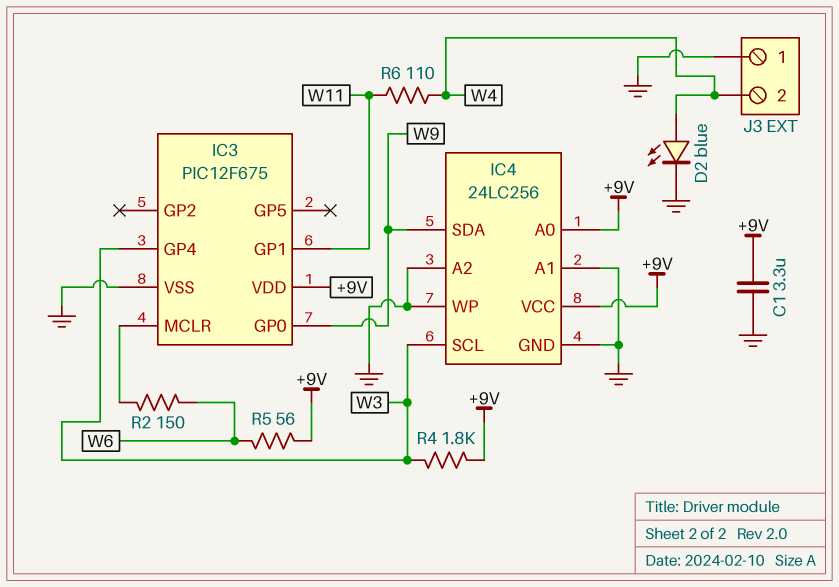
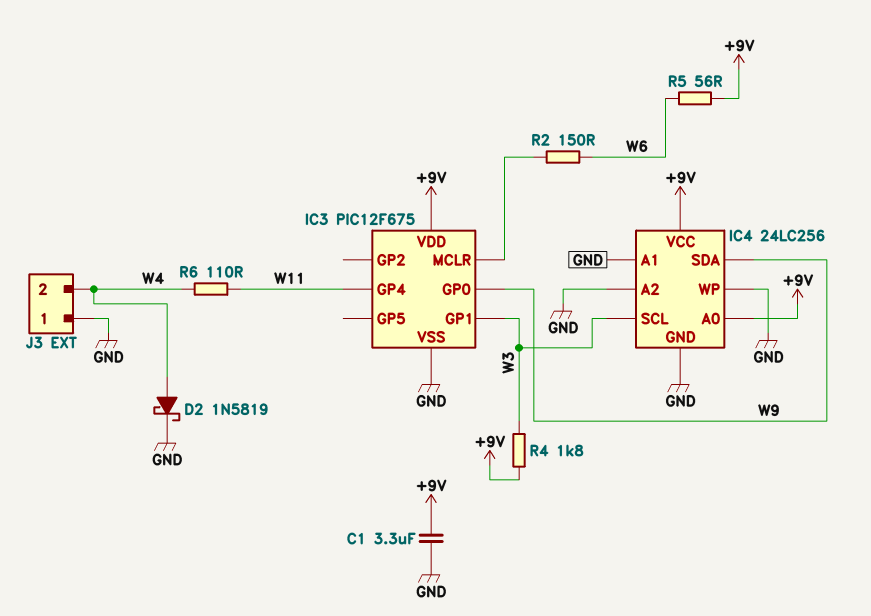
D2: LED blue (A W4, K GND) -> schottky 1N5819 (A W4, K GND)
IC3 pin GP1: W11 -> W3
IC3 pin GP4: W3 -> W11

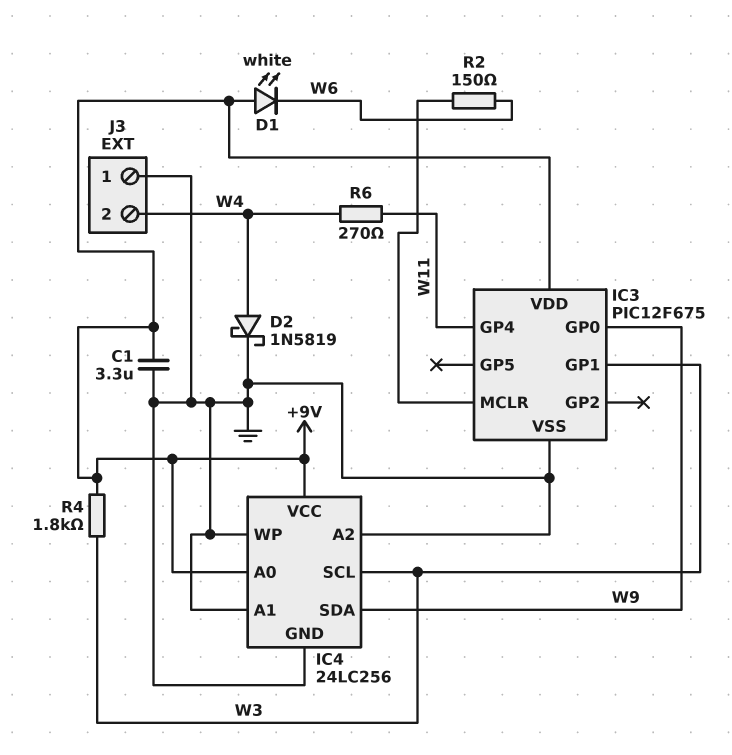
D1: none -> LED white (A +9V, K W6)
R5: 56 (+9V, W6) -> none
R6: 110 (W4, W11) -> 270 (W4, W11)

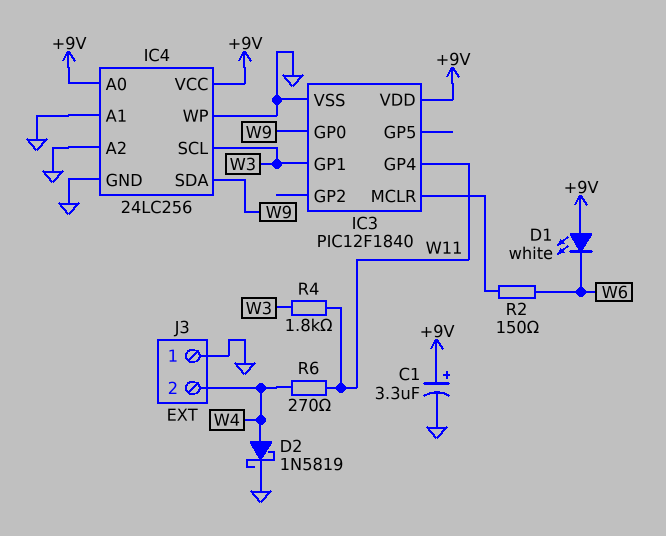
C1: 3.3uF (+9V, GND) -> 3.3uF (plus +9V, minus GND)
IC3: PIC12F675 -> PIC12F1840
R4: 1.8k (+9V, W3) -> 1.8k (W3, W11)

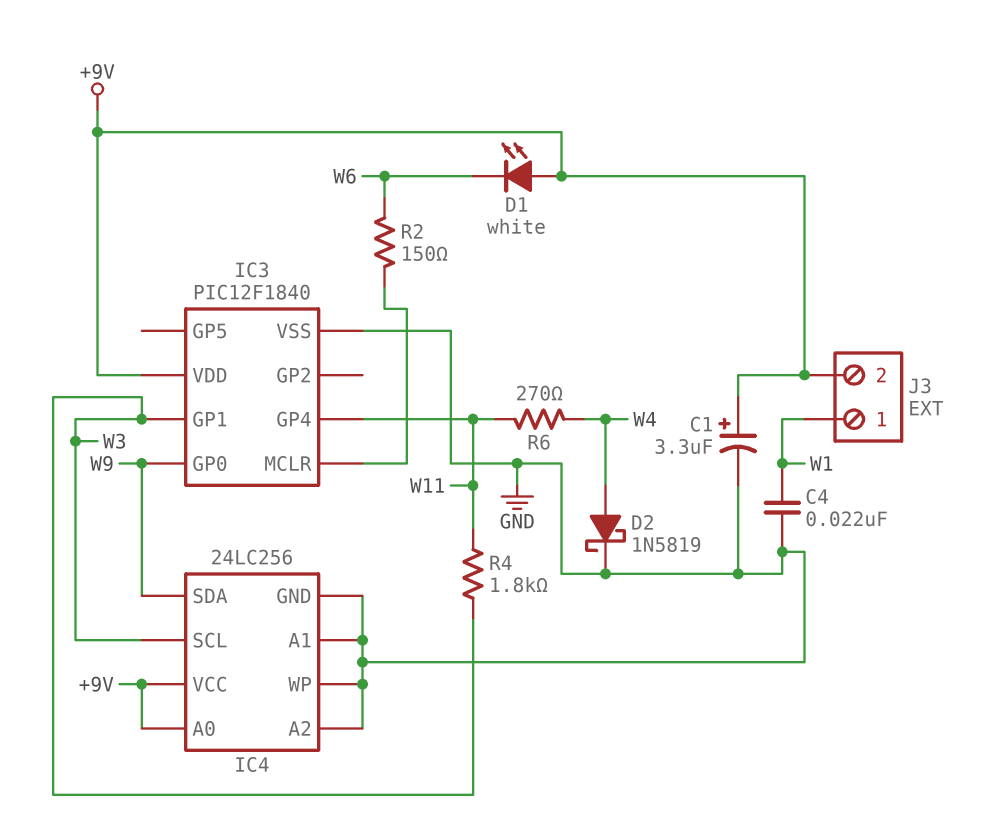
C4: none -> 22nF (GND, W1)
J3 pin 1: GND -> W1
J3 pin 2: W4 -> +9V

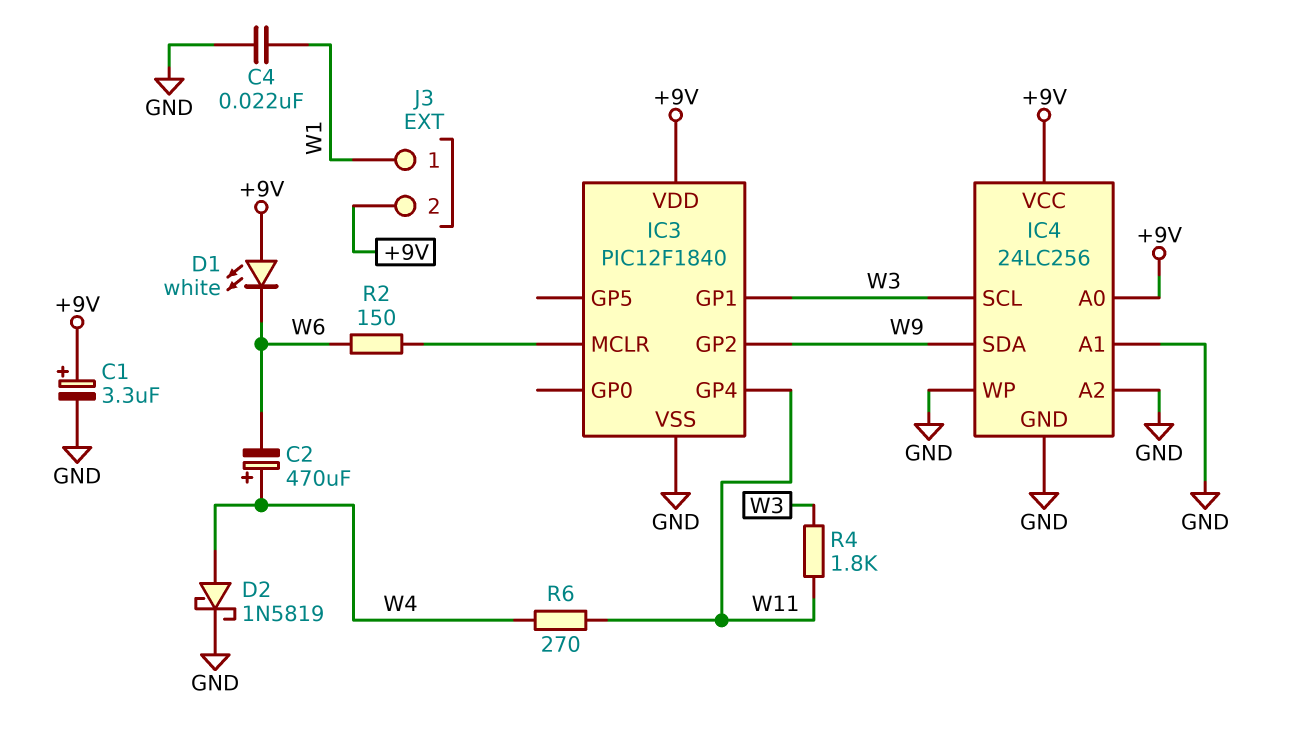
C2: none -> 470uF (plus W4, minus W6)
IC3 pin GP0: W9 -> none
IC3 pin GP2: none -> W9

